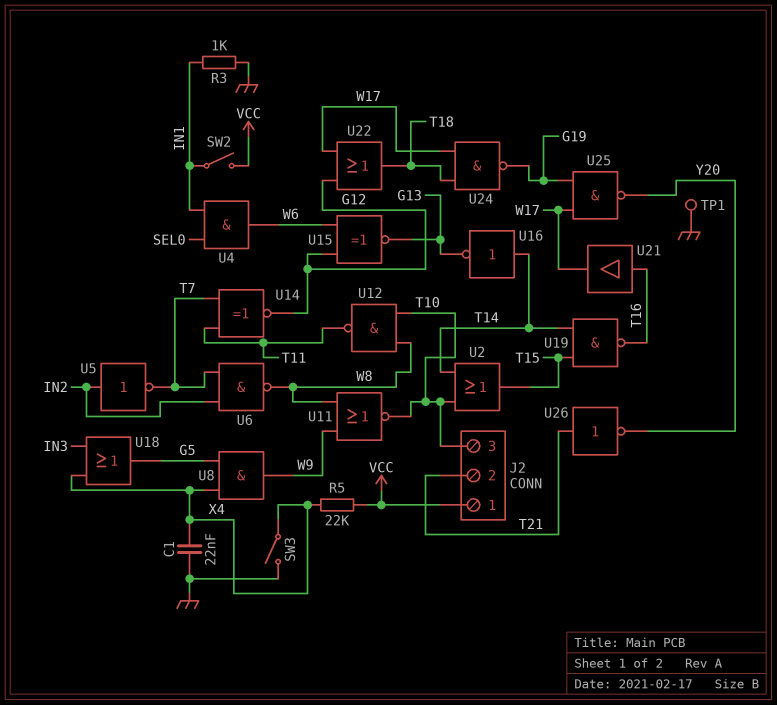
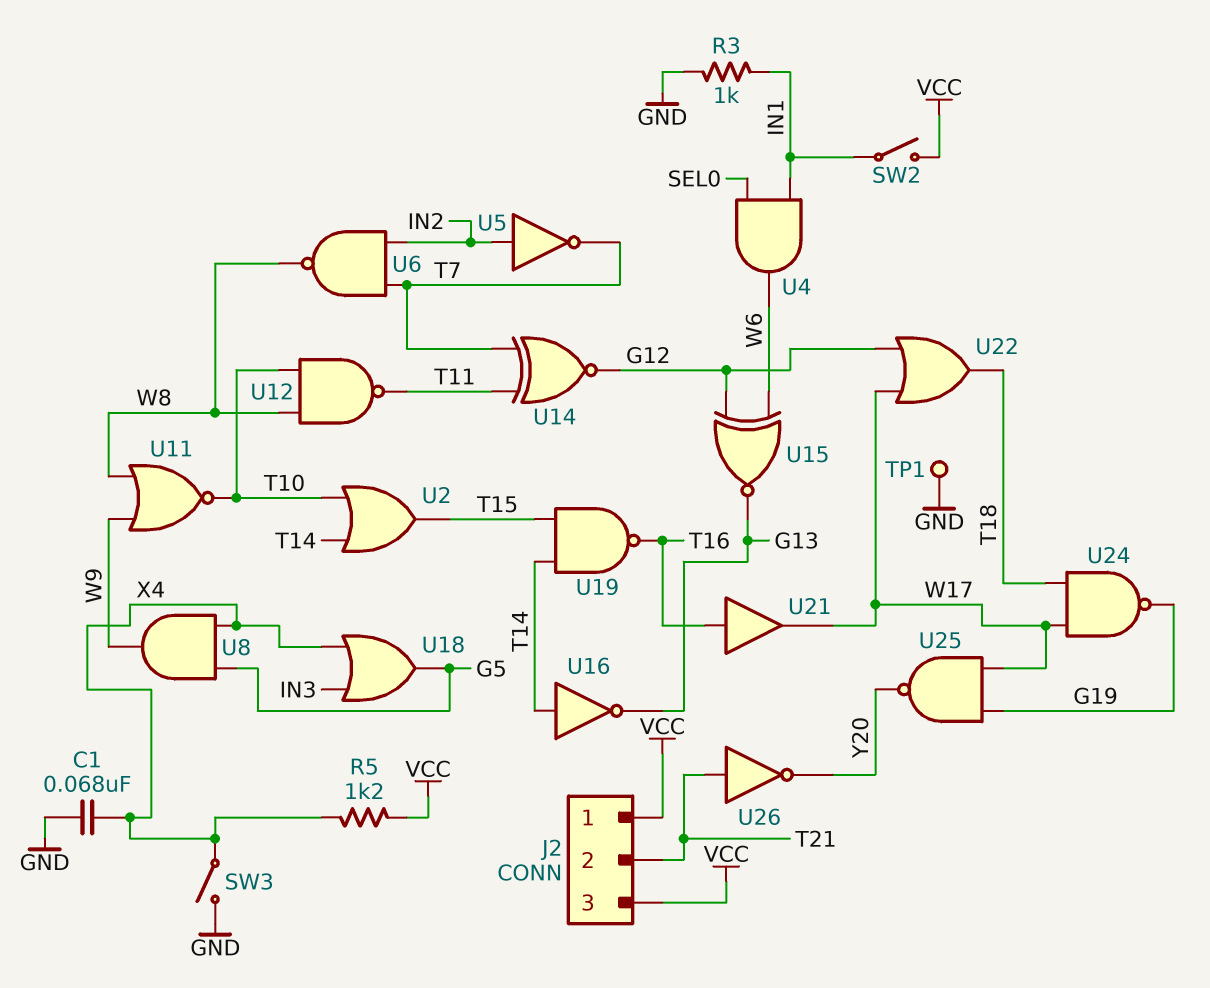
C1: 22nF (GND, X4) -> 68nF (GND, X4)
J2 pin 3: T10 -> VCC
R5: 22k (VCC, X4) -> 1.2k (VCC, X4)

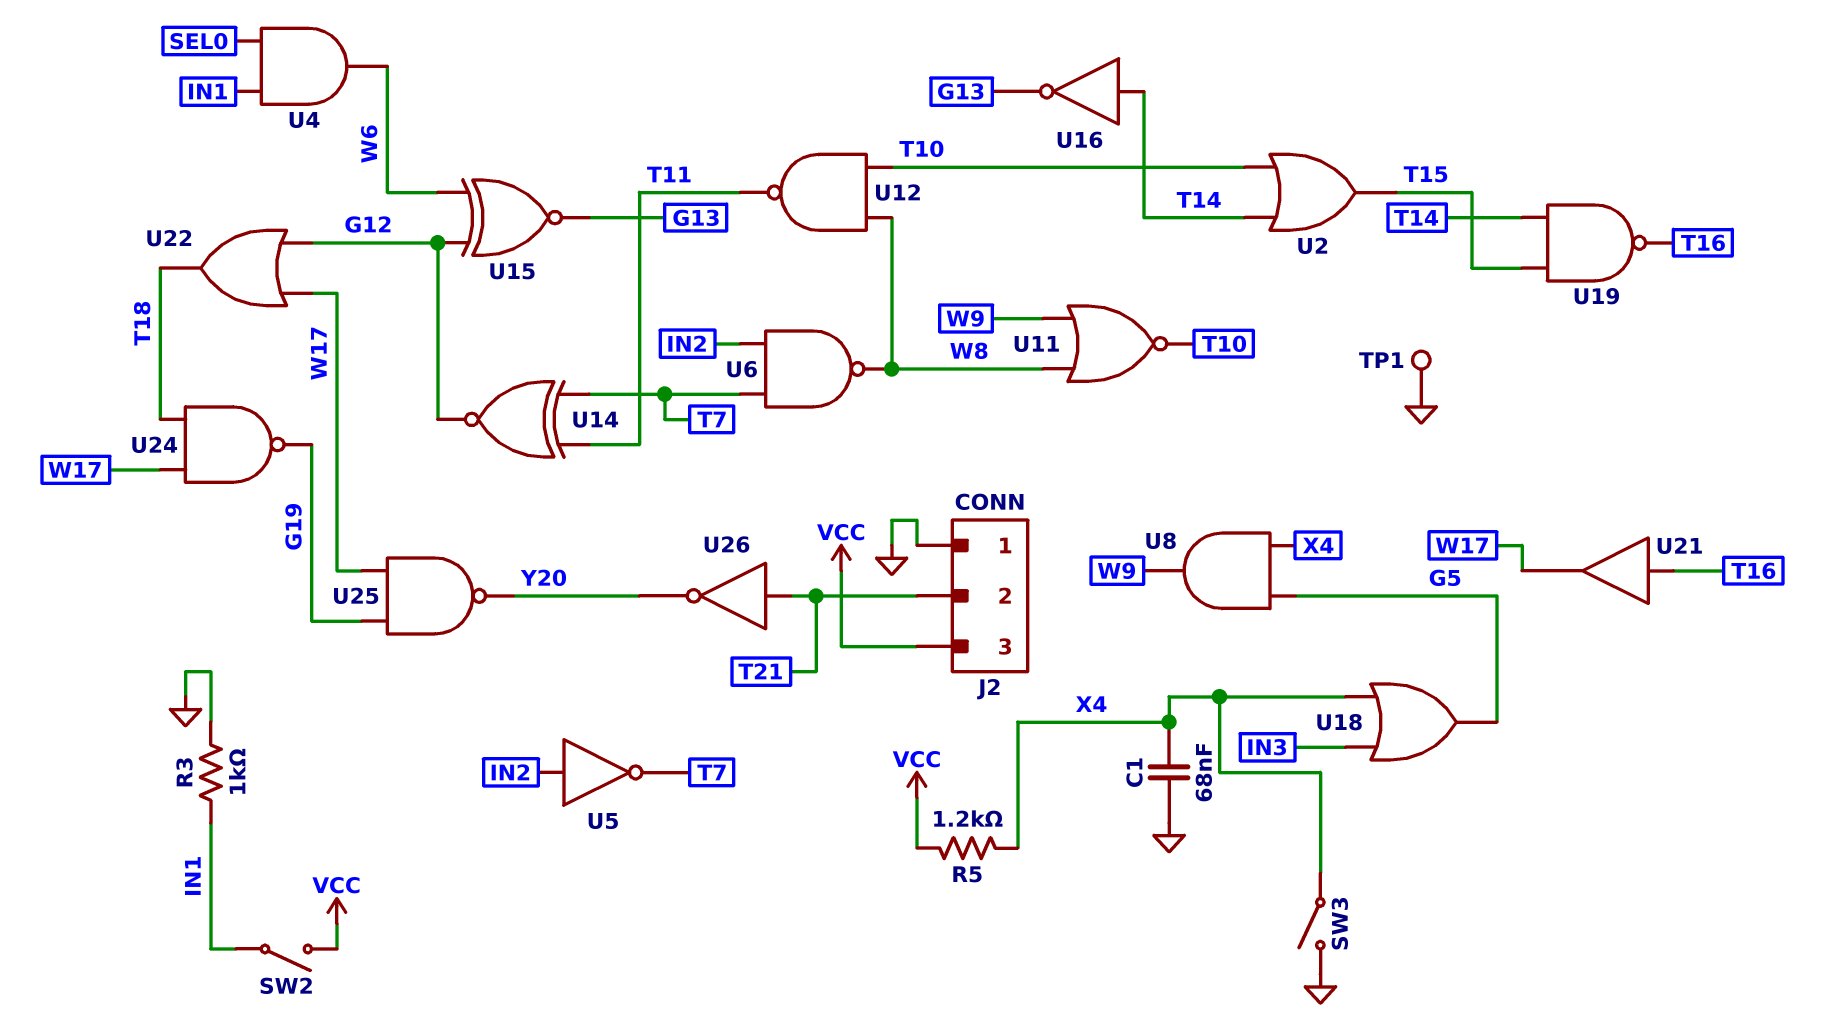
J2 pin 1: VCC -> GND

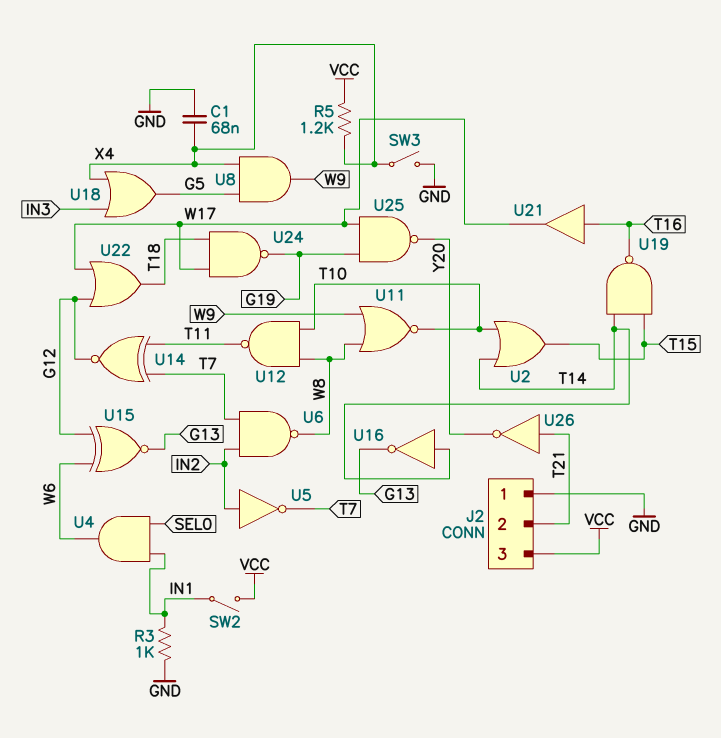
TP1: test point (GND) -> none

